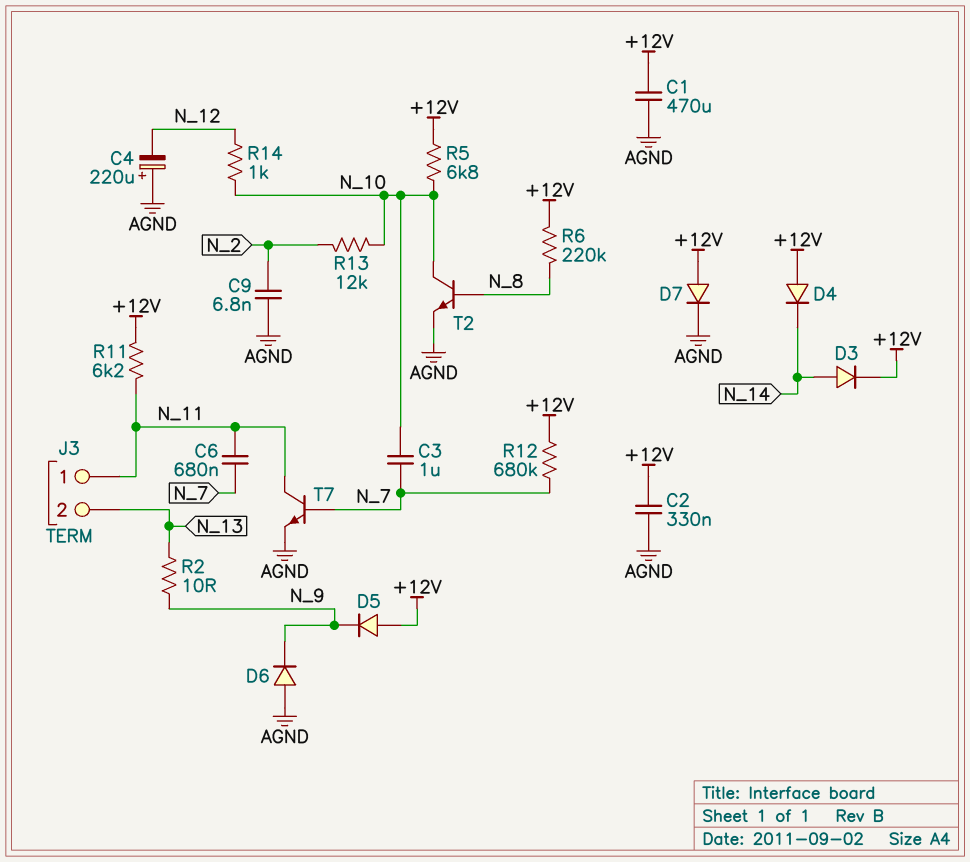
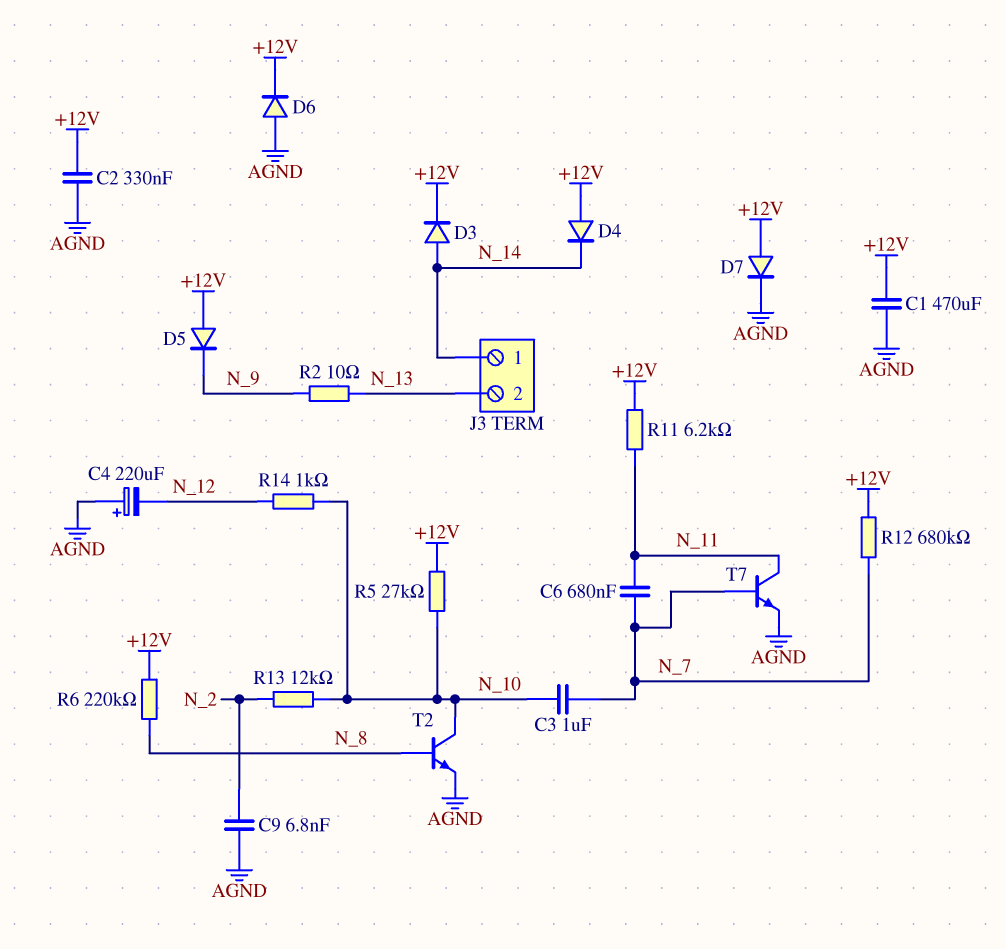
D6: diode (A AGND, K N_9) -> diode (A AGND, K +12V)
J3 pin 1: N_11 -> N_14
R5: 6.8k (+12V, N_10) -> 27k (+12V, N_10)

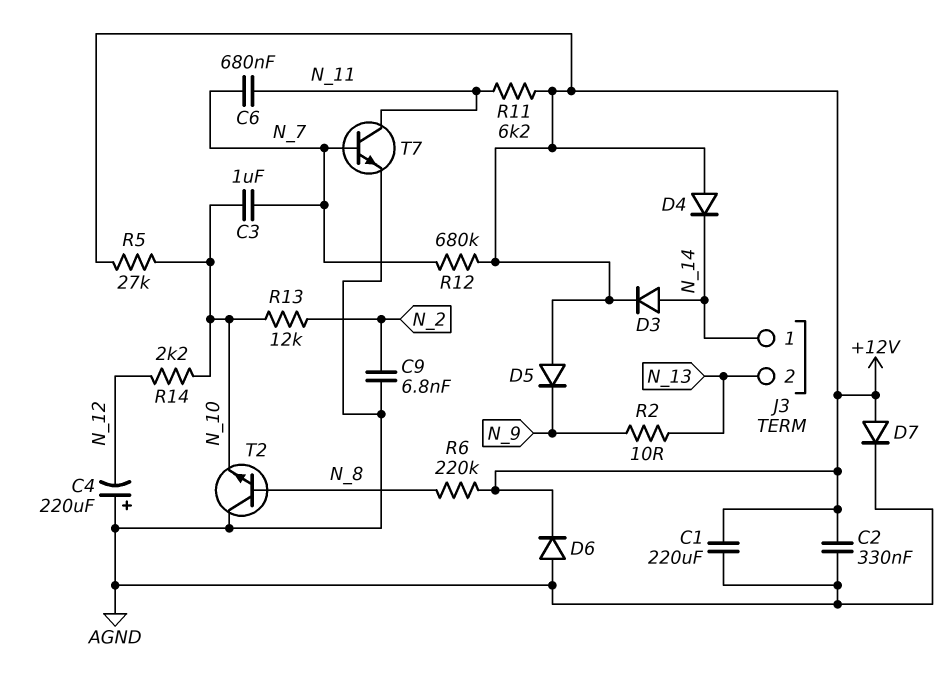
C1: 470uF (+12V, AGND) -> 220uF (+12V, AGND)
R14: 1k (N_10, N_12) -> 2.2k (N_10, N_12)
T2: NPN (B N_8, C N_10, E AGND) -> NPN (B N_8, C AGND, E N_10)

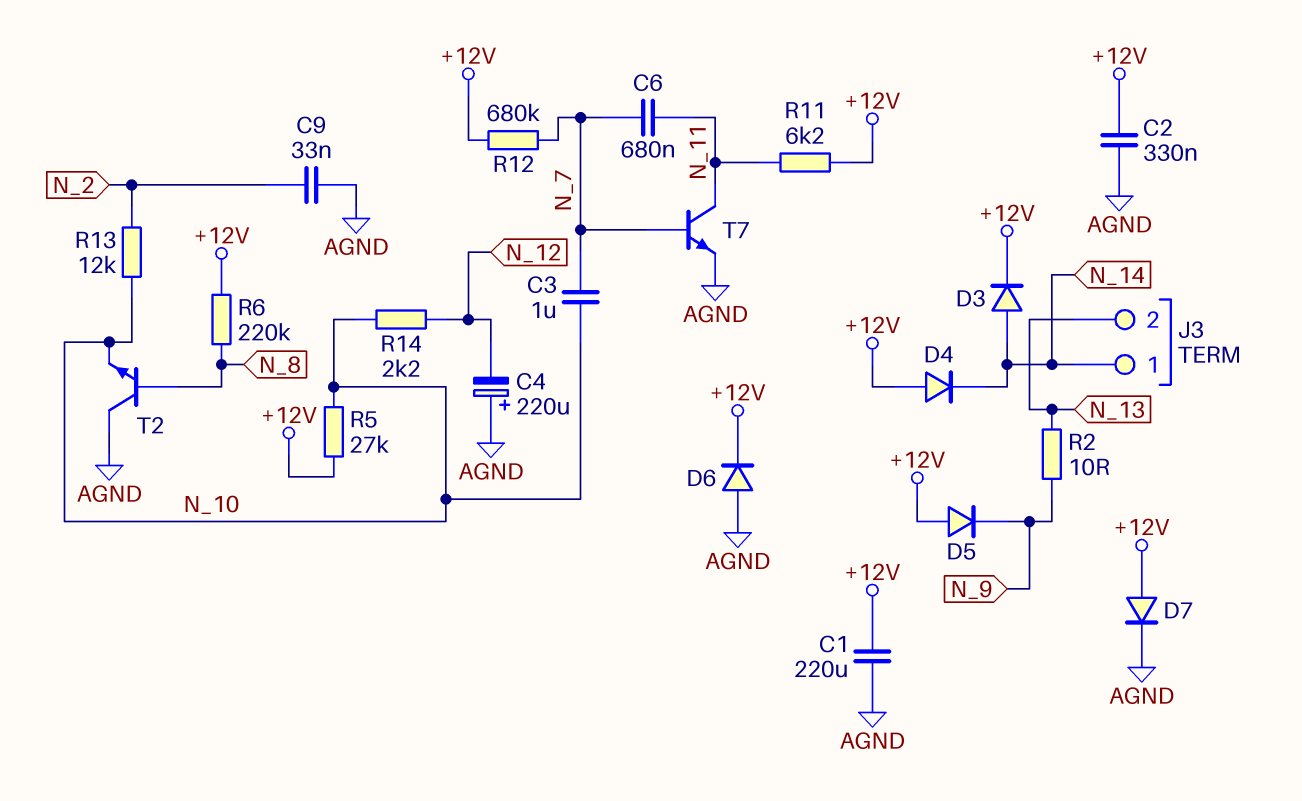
C9: 6.8nF (AGND, N_2) -> 33nF (AGND, N_2)

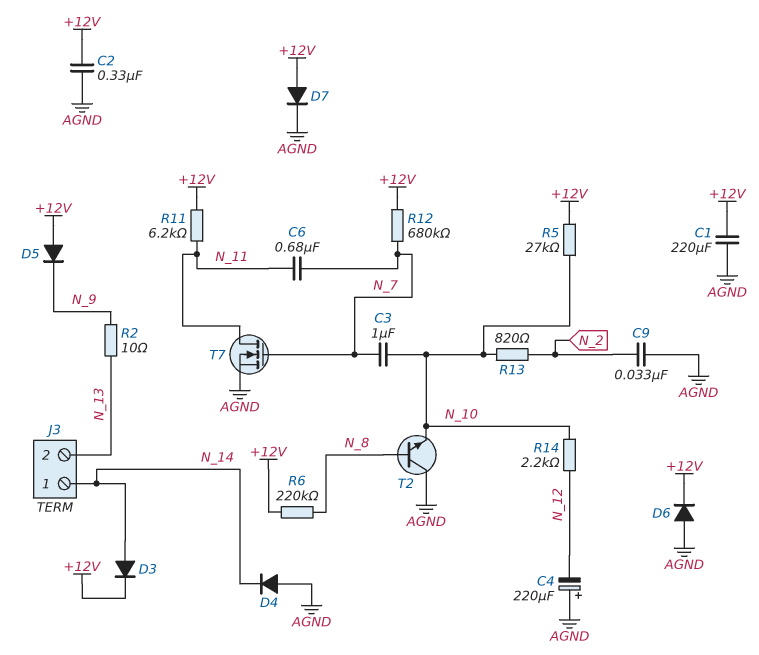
D4: diode (A +12V, K N_14) -> diode (A AGND, K N_14)
R13: 12k (N_2, N_10) -> 820 (N_2, N_10)
T7: NPN (B N_7, C N_11, E AGND) -> NMOS (G N_7, D N_11, S AGND)

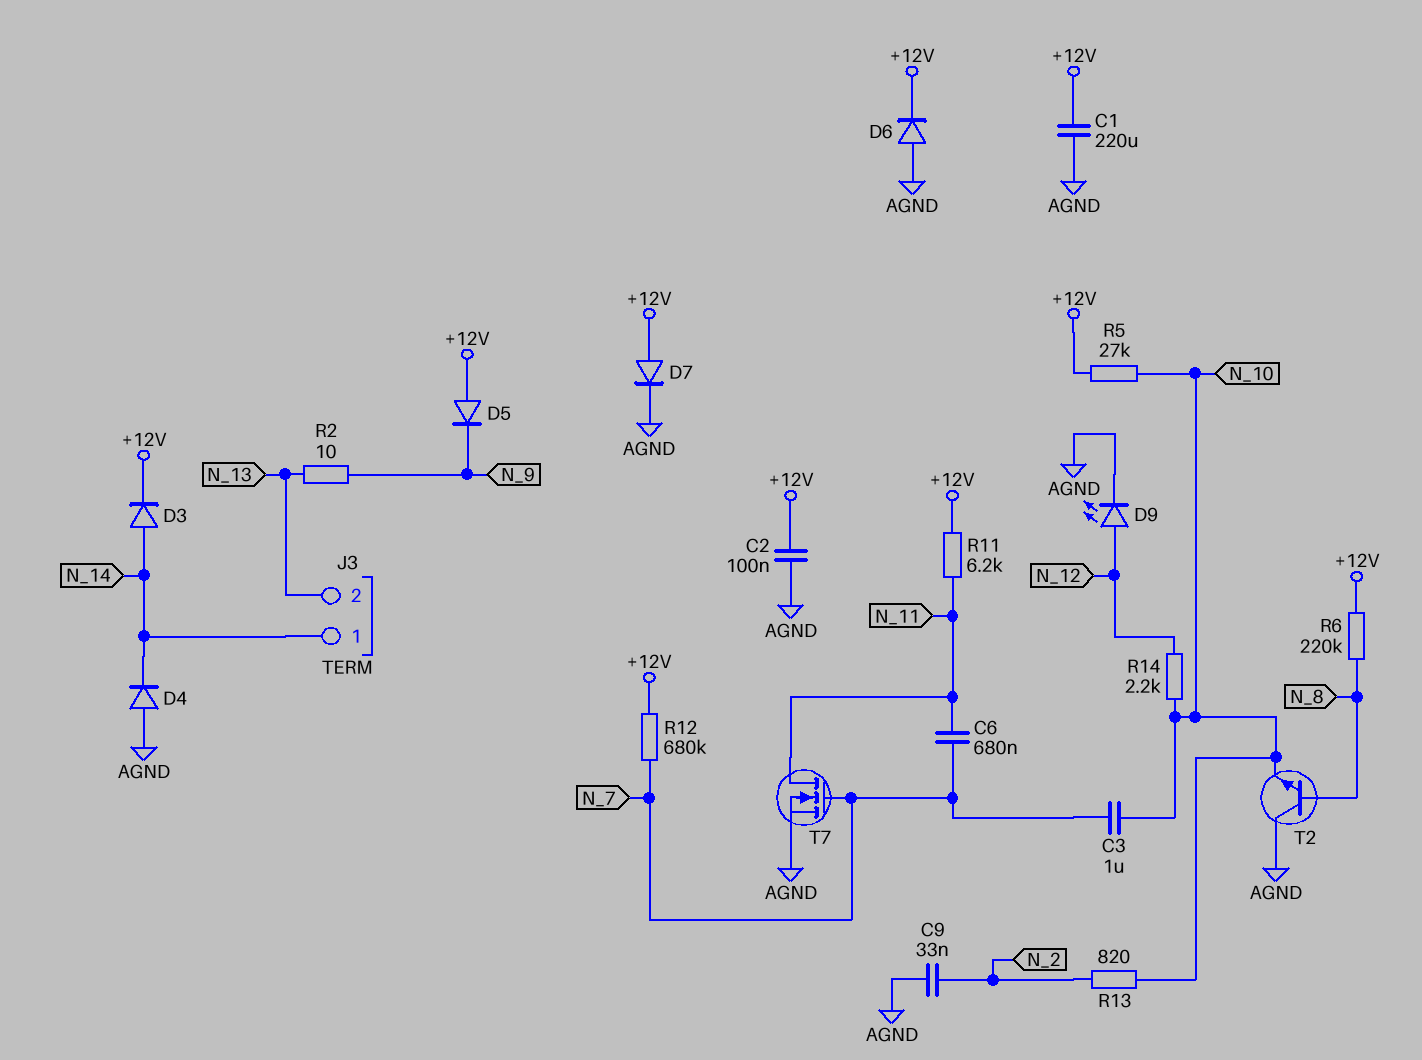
C2: 330nF (+12V, AGND) -> 100nF (+12V, AGND)
C4: 220uF (plus AGND, minus N_12) -> none
D9: none -> LED (A N_12, K AGND)

